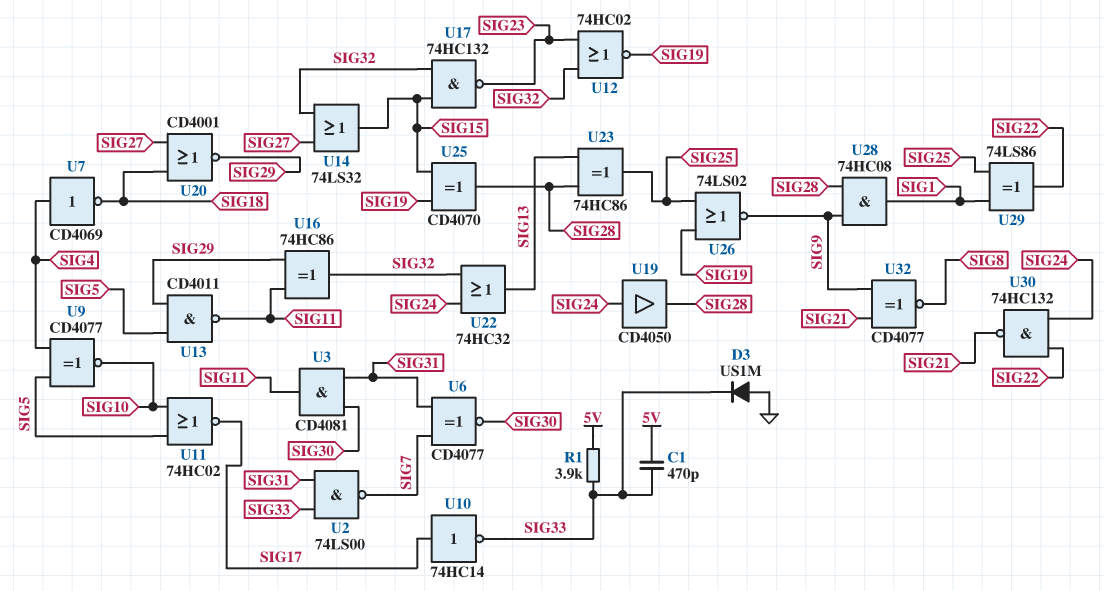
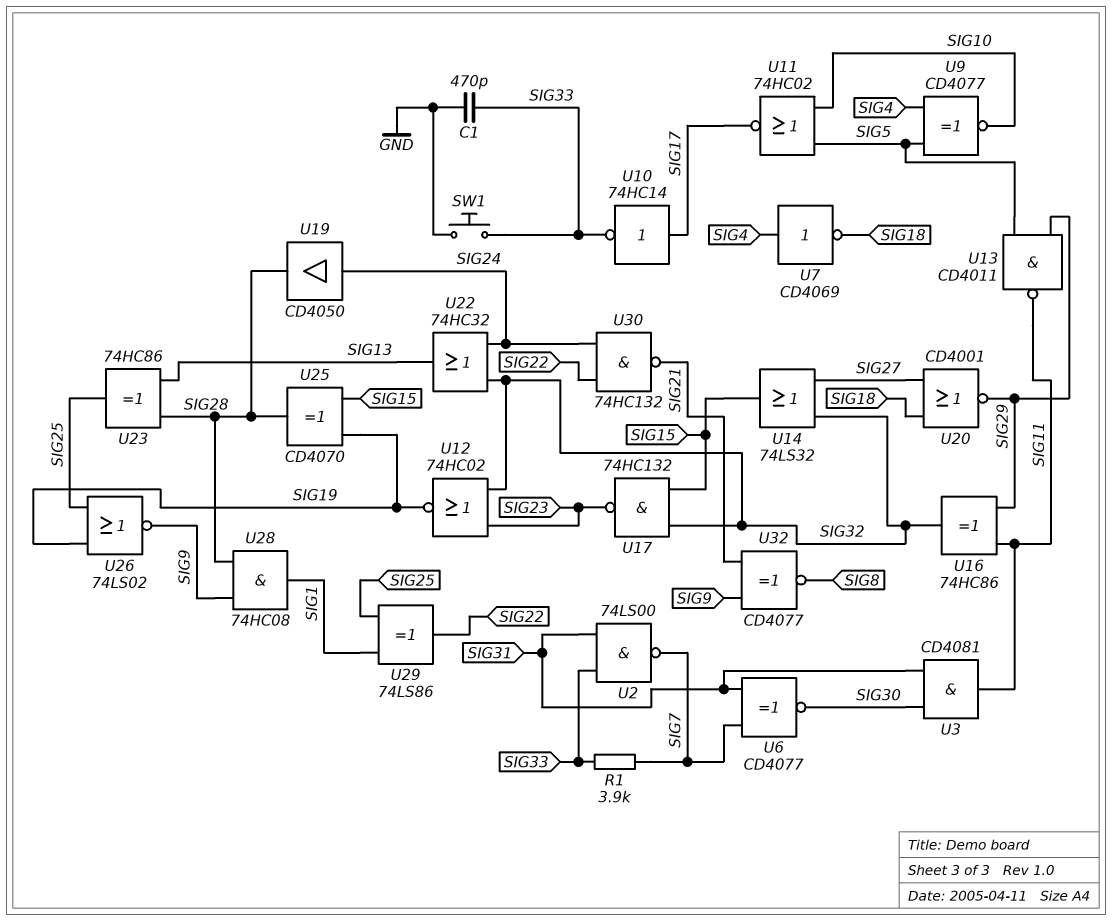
C1: 470pF (5V, SIG33) -> 470pF (GND, SIG33)
D3: diode US1M (A GND, K SIG33) -> none
R1: 3.9k (5V, SIG33) -> 3.9k (SIG7, SIG33)
SW1: none -> button (GND, SIG33)

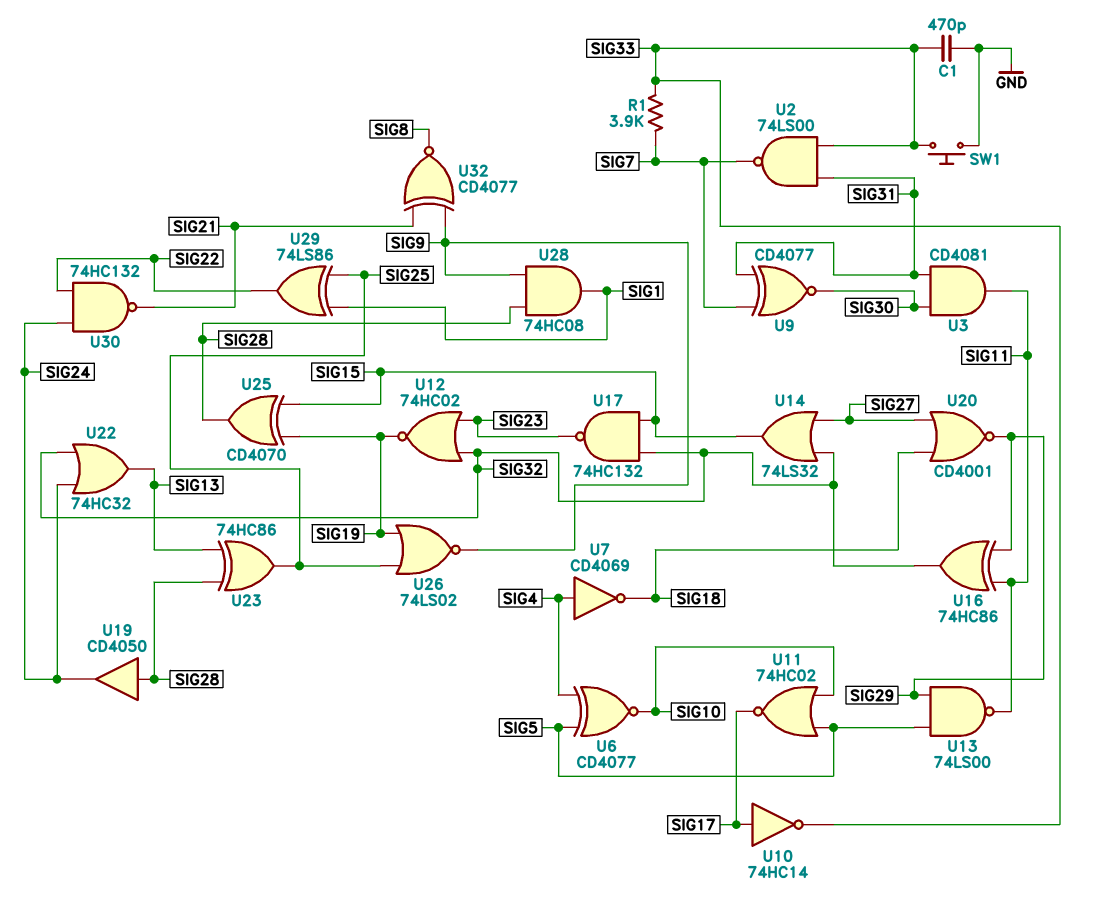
U6: XNOR CD4077 (in SIG7, in SIG31, out SIG30) -> XNOR CD4077 (in SIG4, in SIG5, out SIG10)
U9: XNOR CD4077 (in SIG4, in SIG5, out SIG10) -> XNOR CD4077 (in SIG7, in SIG31, out SIG30)
U13: NAND CD4011 (in SIG5, in SIG29, out SIG11) -> NAND 74LS00 (in SIG5, in SIG29, out SIG11)
U19: buffer CD4050 (in SIG24, out SIG28) -> buffer CD4050 (in SIG28, out SIG24)

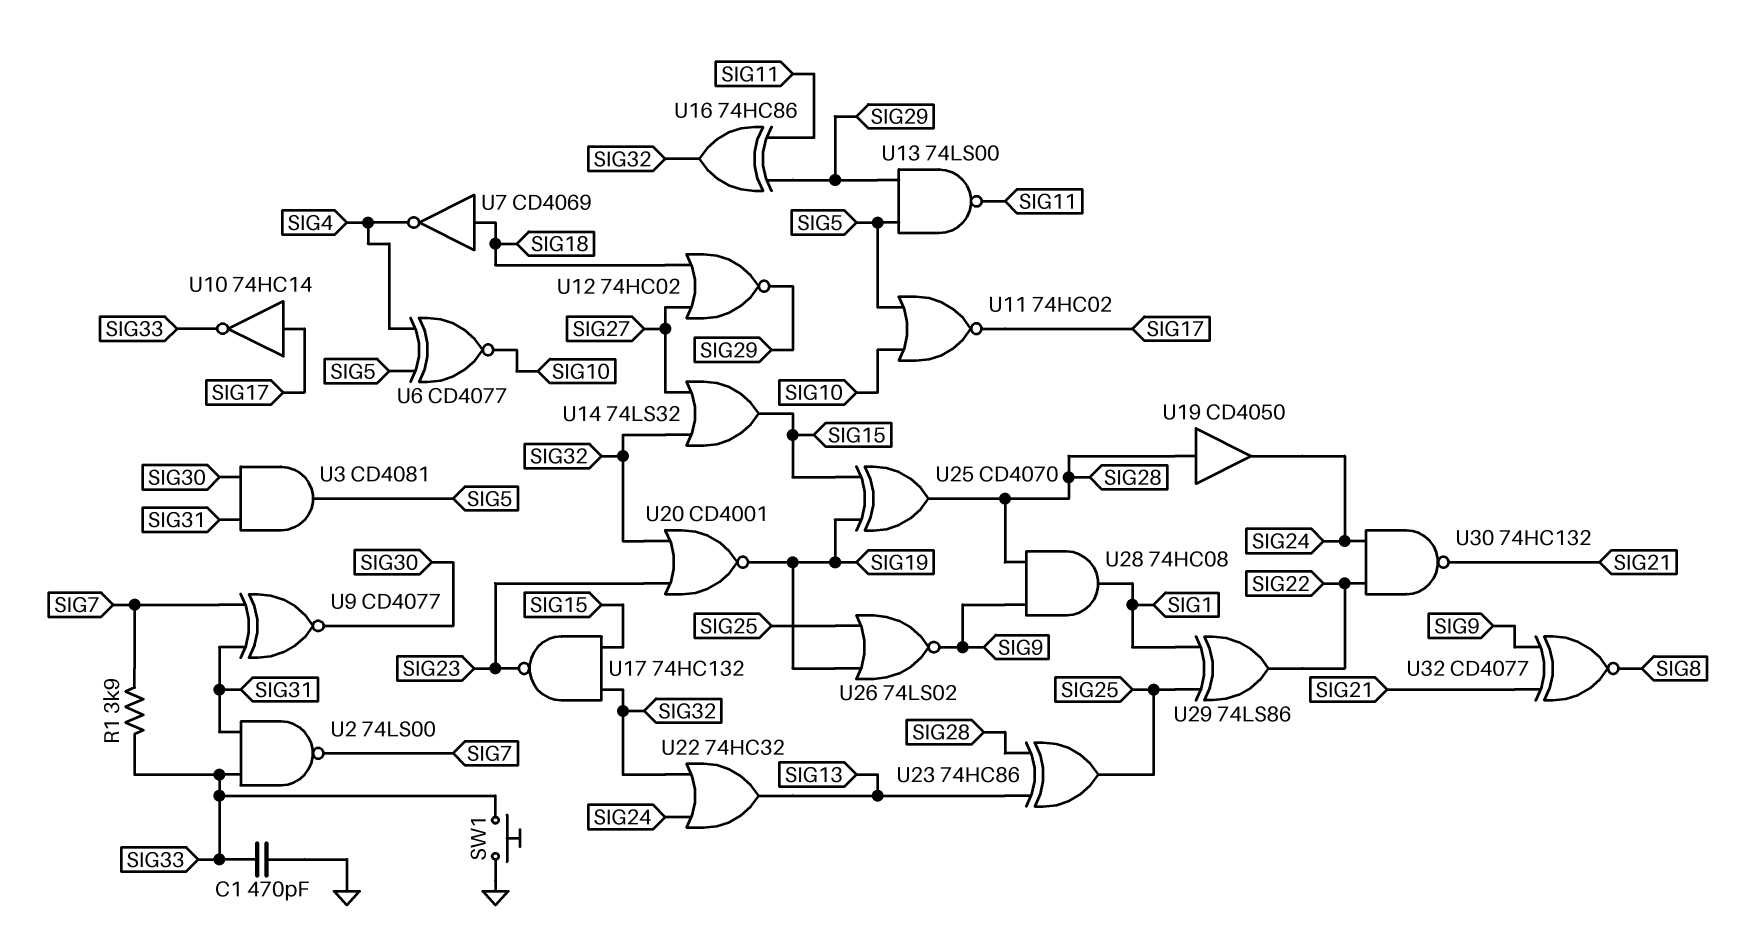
U3: AND CD4081 (in SIG30, in SIG31, out SIG11) -> AND CD4081 (in SIG30, in SIG31, out SIG5)
U7: NOT CD4069 (in SIG4, out SIG18) -> NOT CD4069 (in SIG18, out SIG4)
U12: NOR 74HC02 (in SIG23, in SIG32, out SIG19) -> NOR 74HC02 (in SIG18, in SIG27, out SIG29)
U20: NOR CD4001 (in SIG18, in SIG27, out SIG29) -> NOR CD4001 (in SIG23, in SIG32, out SIG19)

